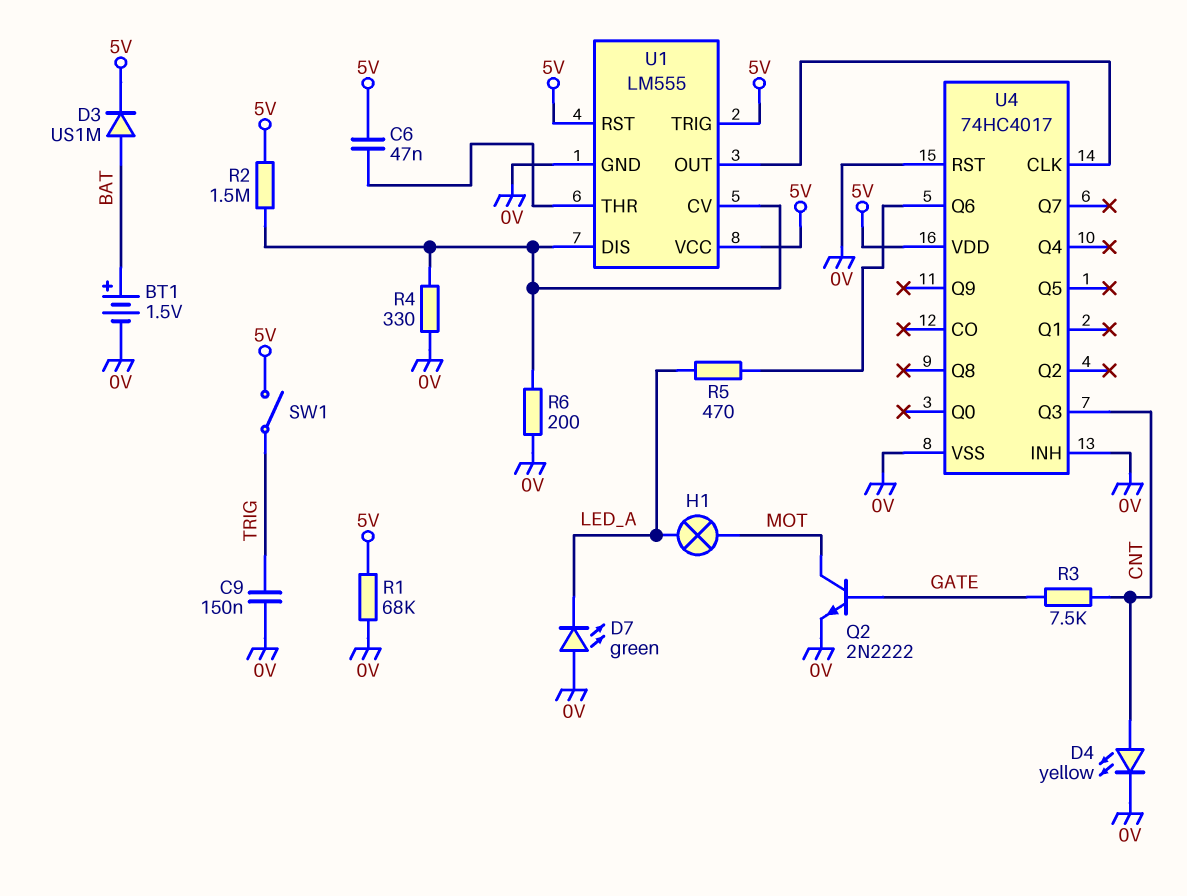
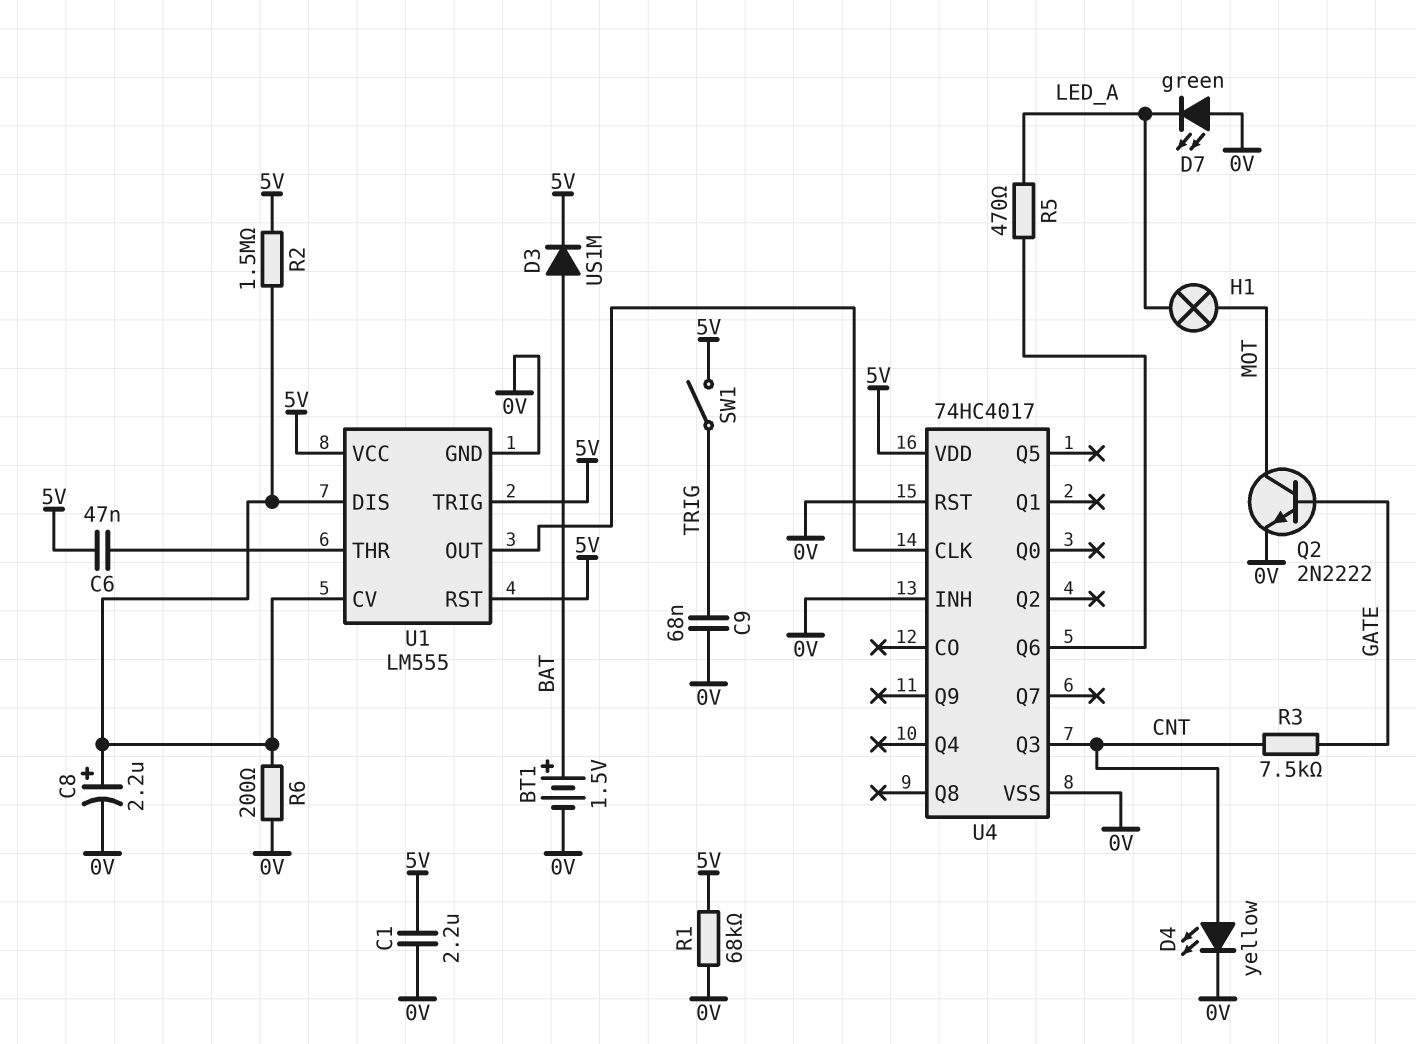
C1: none -> 2.2uF (0V, 5V)
C8: none -> 2.2uF (plus U1/CV, minus 0V)
C9: 150nF (0V, TRIG) -> 68nF (0V, TRIG)
R4: 330 (0V, U1/CV) -> none

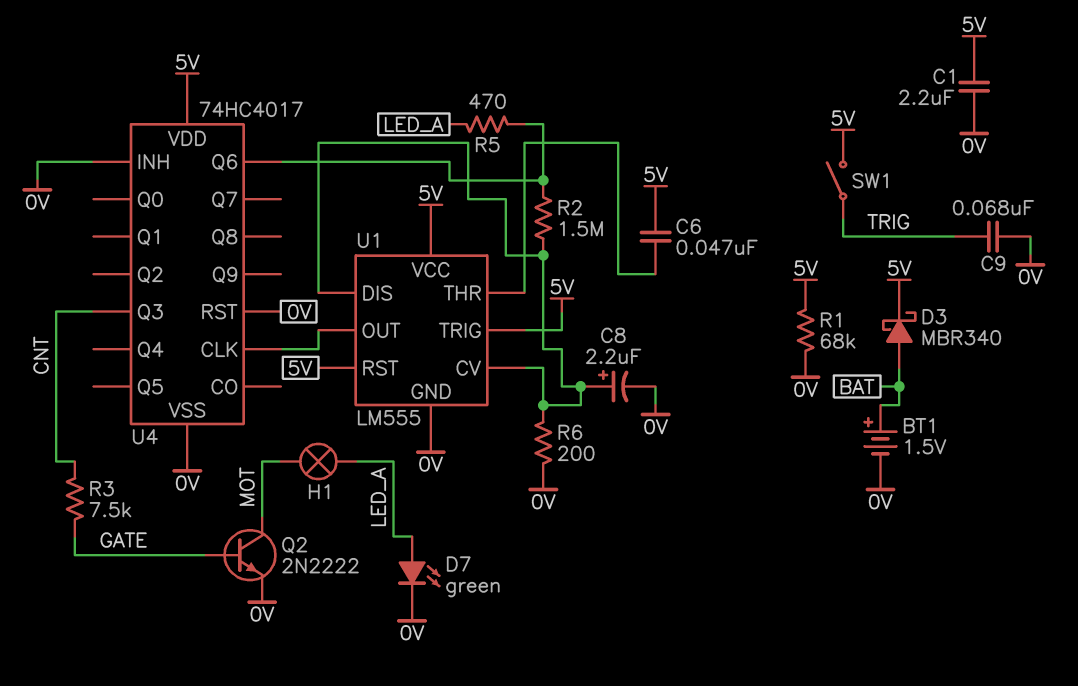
D3: diode US1M (A BAT, K 5V) -> schottky MBR340 (A BAT, K 5V)
D4: LED yellow (A CNT, K 0V) -> none
D7: LED green (A 0V, K LED_A) -> LED green (A LED_A, K 0V)
R2: 1.5M (5V, U1/CV) -> 1.5M (U1/CV, U4/Q6)

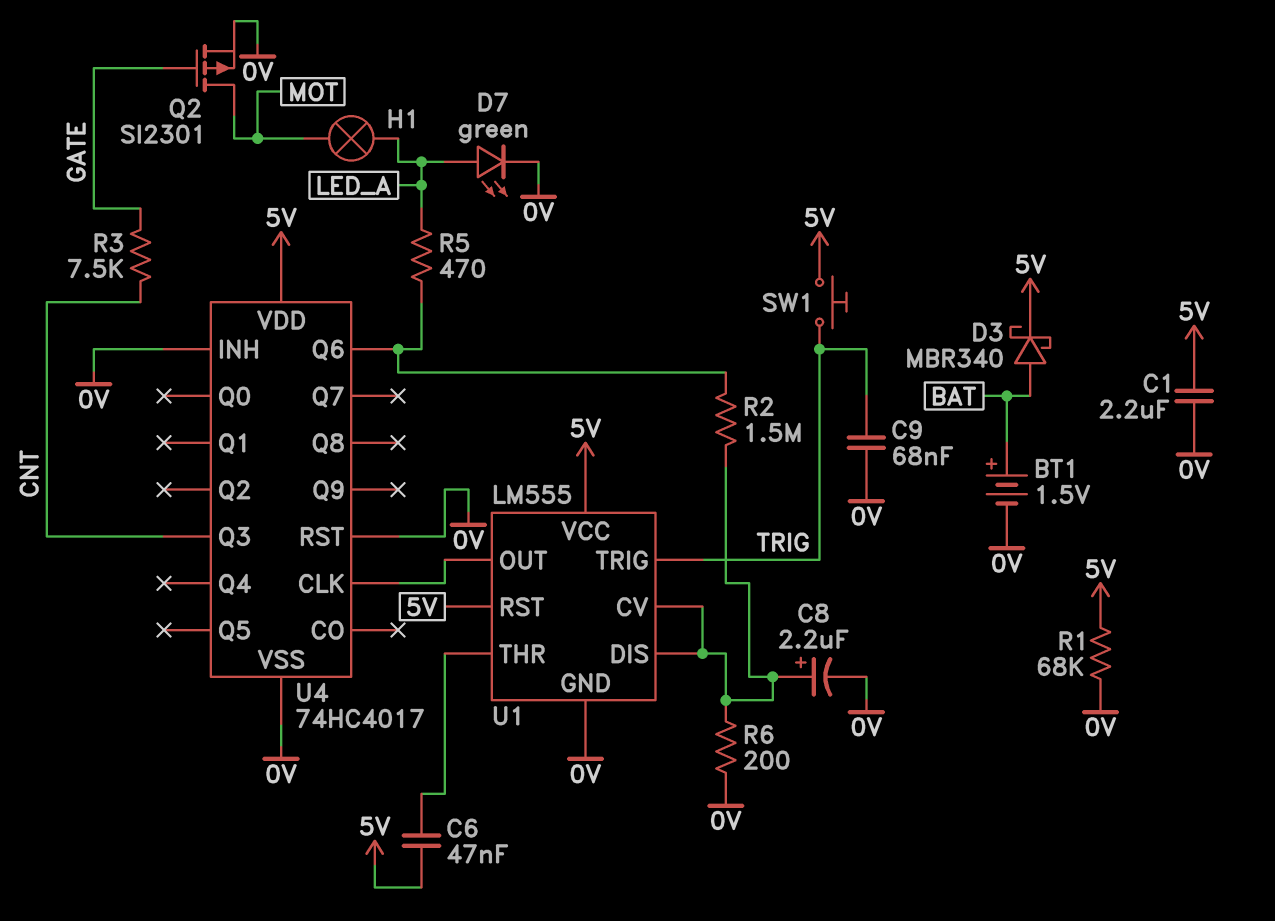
Q2: NPN 2N2222 (B GATE, C MOT, E 0V) -> PMOS SI2301 (G GATE, D MOT, S 0V)
SW1: switch (5V, TRIG) -> button (5V, TRIG)
U1 pin TRIG: 5V -> TRIG

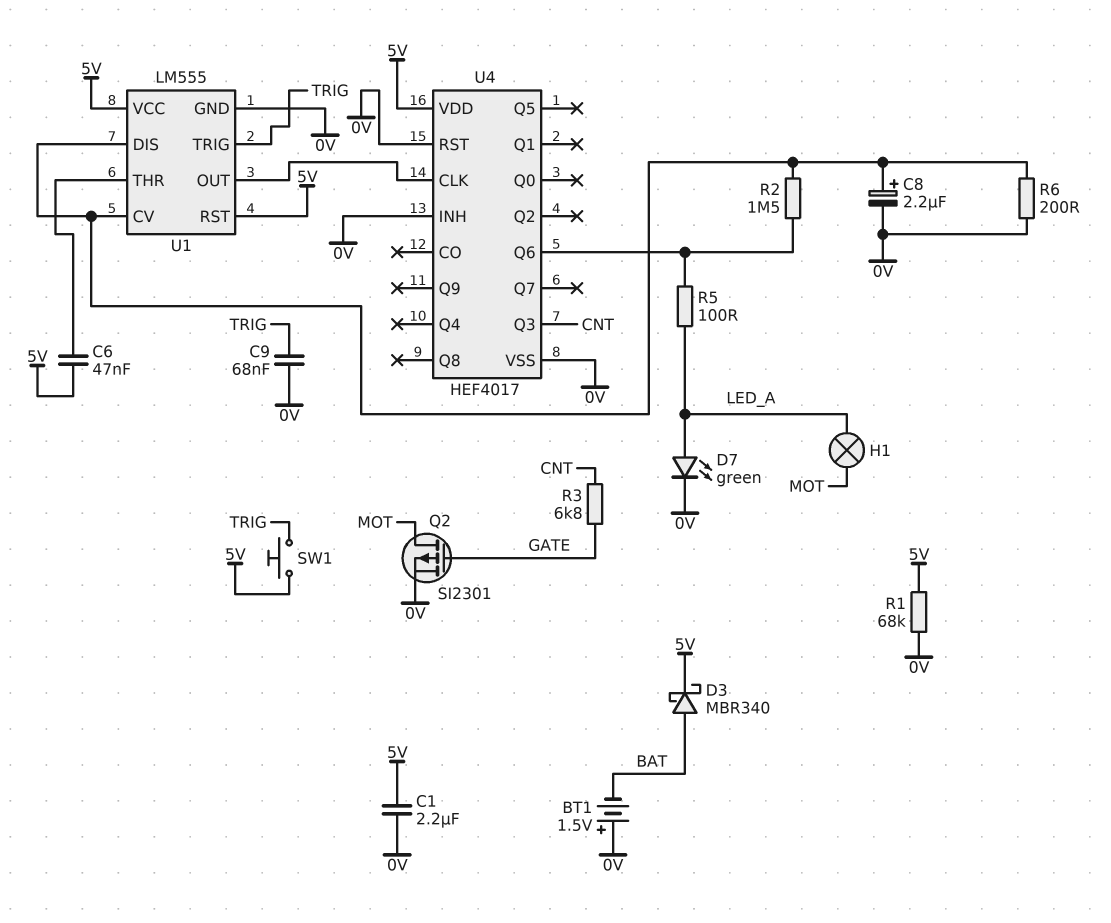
BT1: 1.5V (plus BAT, minus 0V) -> 1.5V (plus 0V, minus BAT)
R3: 7.5k (CNT, GATE) -> 6.8k (CNT, GATE)
R5: 470 (LED_A, U4/Q6) -> 100 (LED_A, U4/Q6)
U4: 74HC4017 -> HEF4017

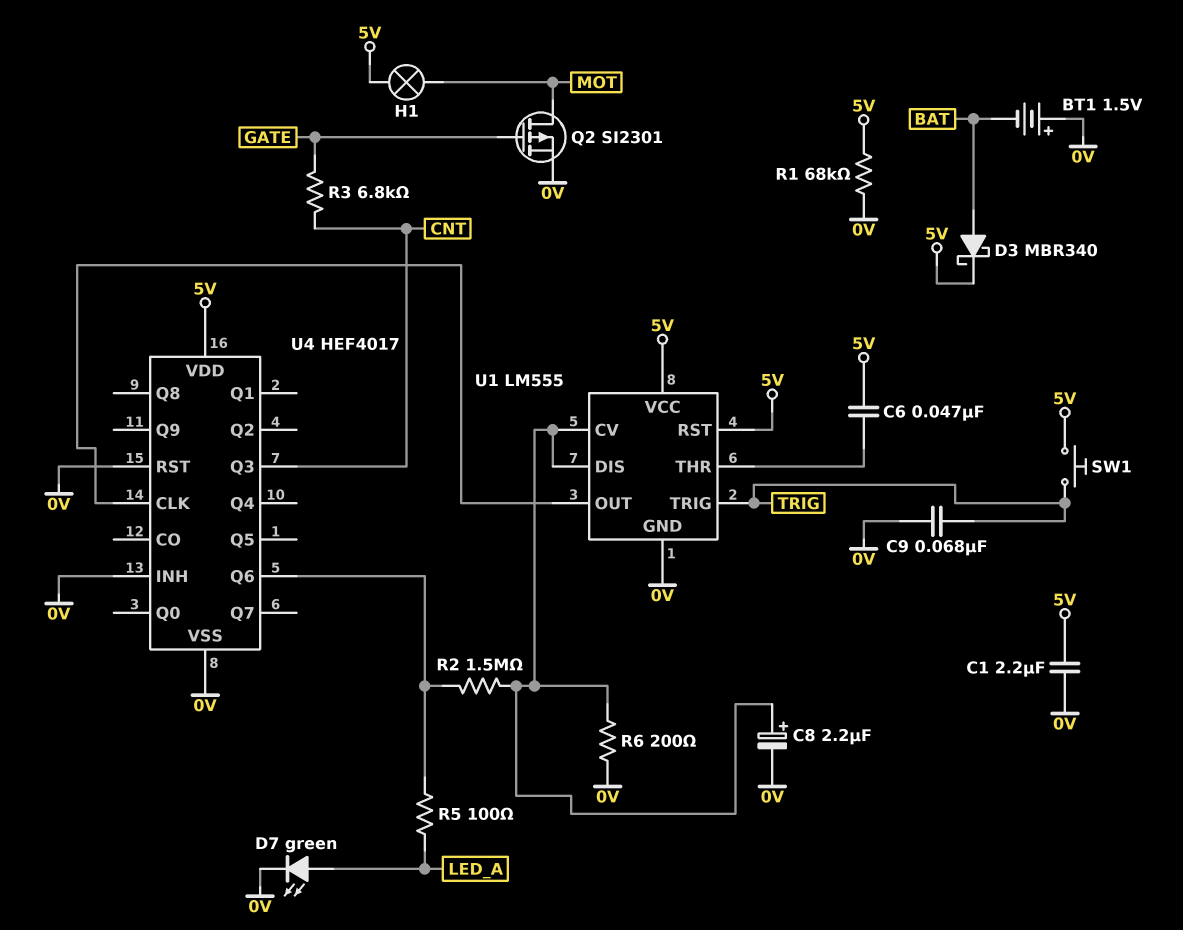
H1: lamp (LED_A, MOT) -> lamp (5V, MOT)

